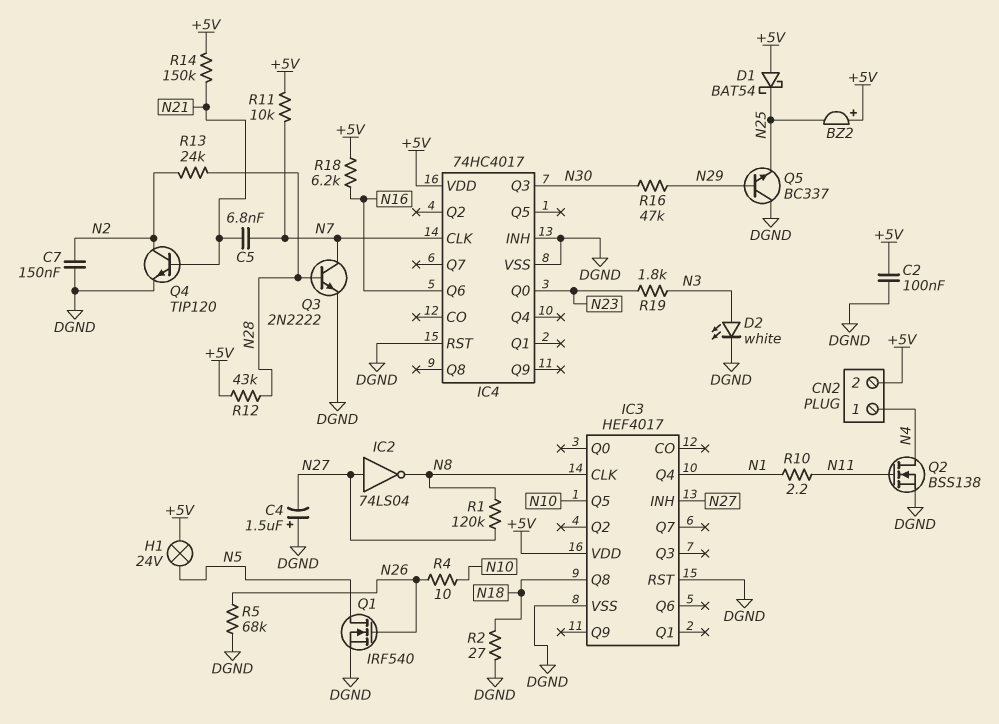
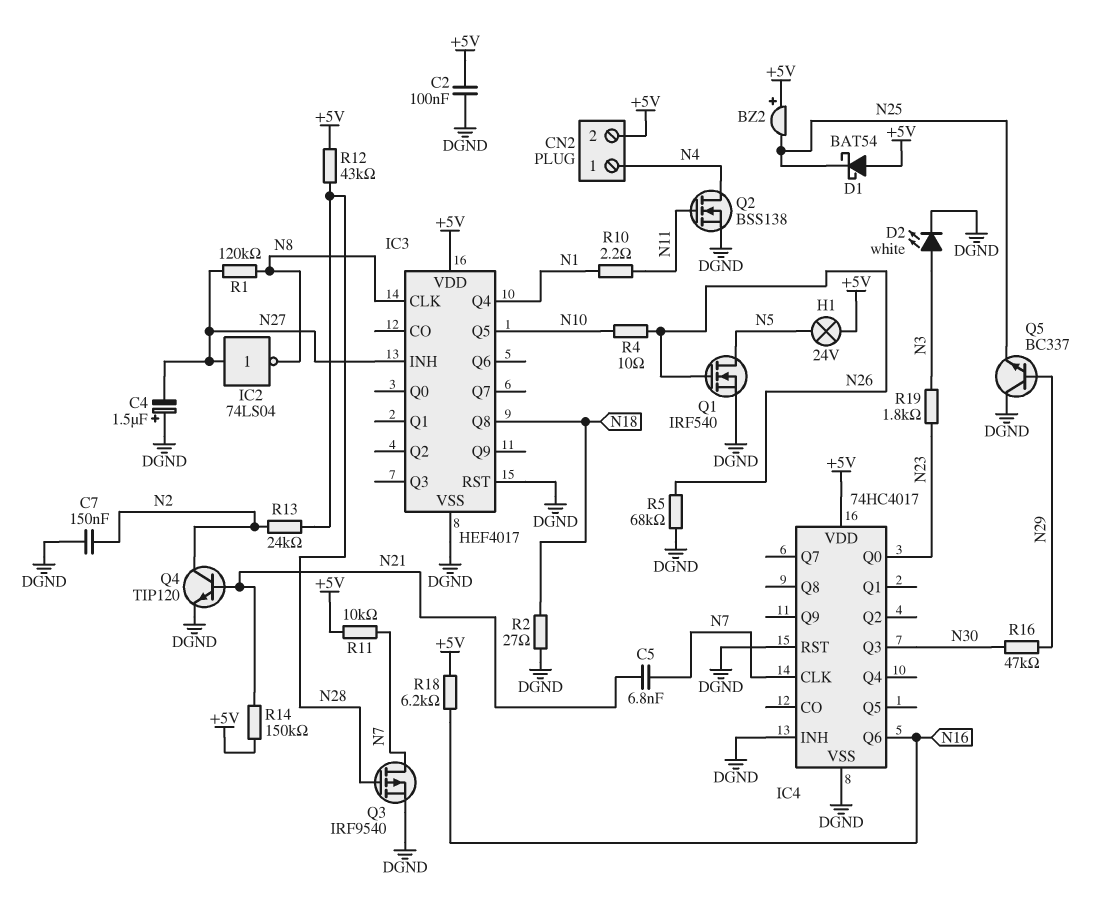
Q3: NPN 2N2222 (B N28, C N7, E DGND) -> PMOS IRF9540 (G N28, D N7, S DGND)

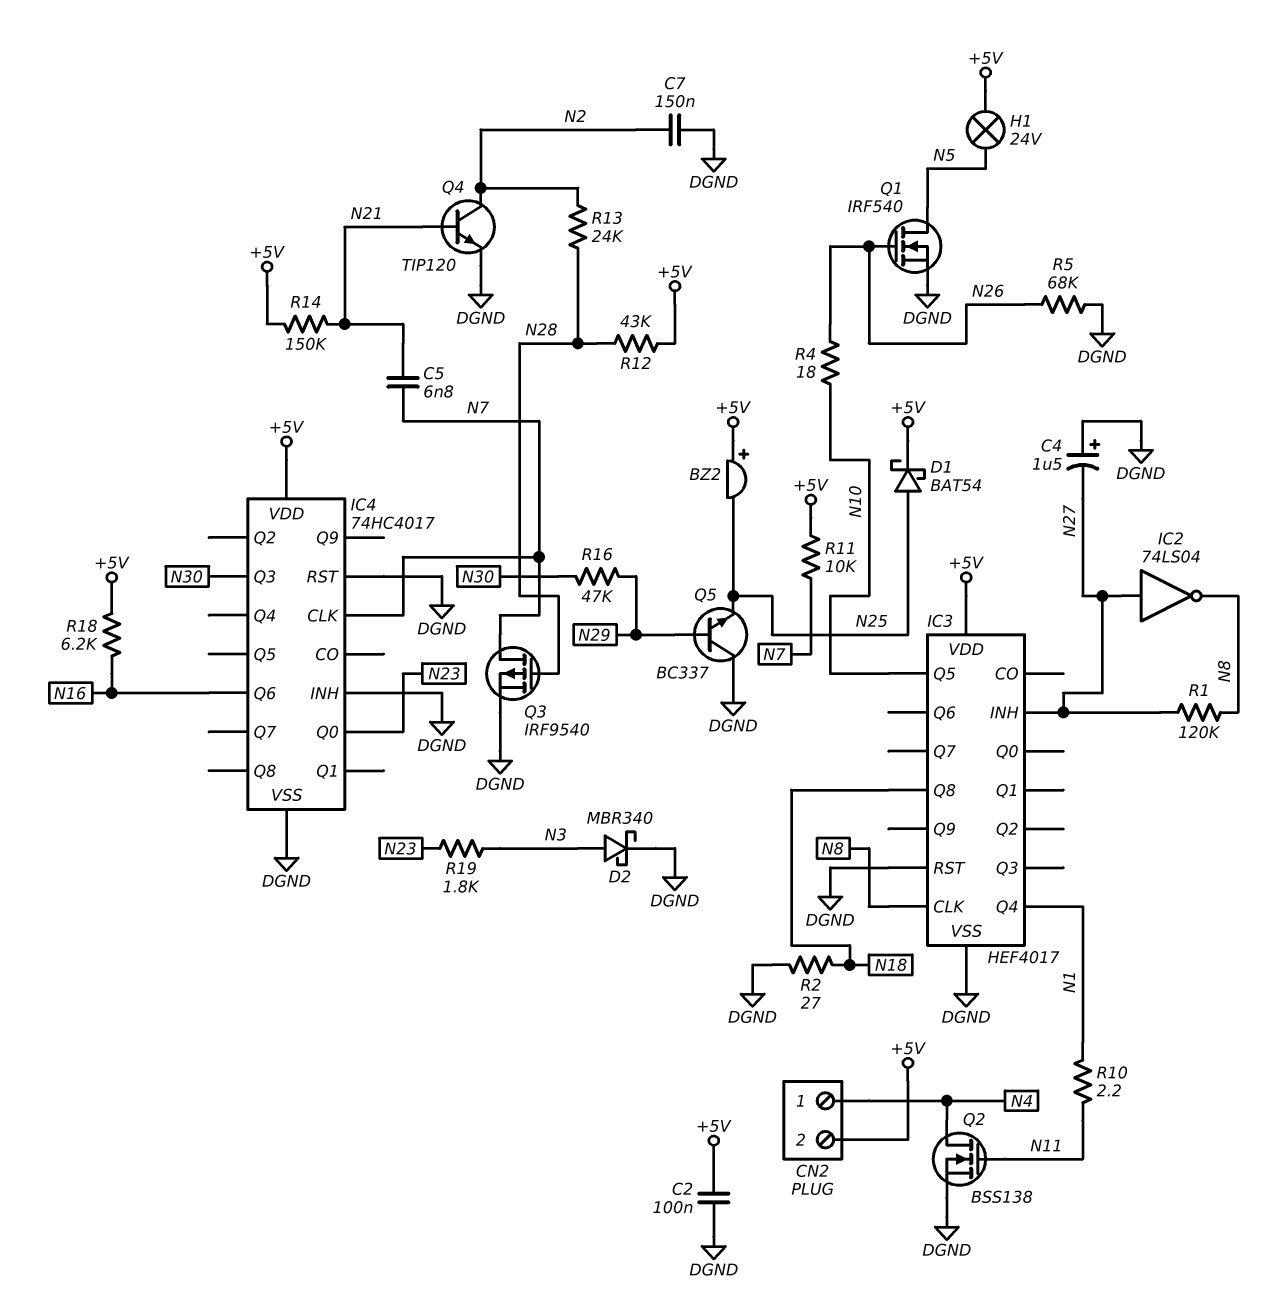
D1: schottky BAT54 (A +5V, K N25) -> schottky BAT54 (A N25, K +5V)
D2: LED white (A N3, K DGND) -> schottky MBR340 (A N3, K DGND)
R4: 10 (N10, N26) -> 18 (N10, N26)

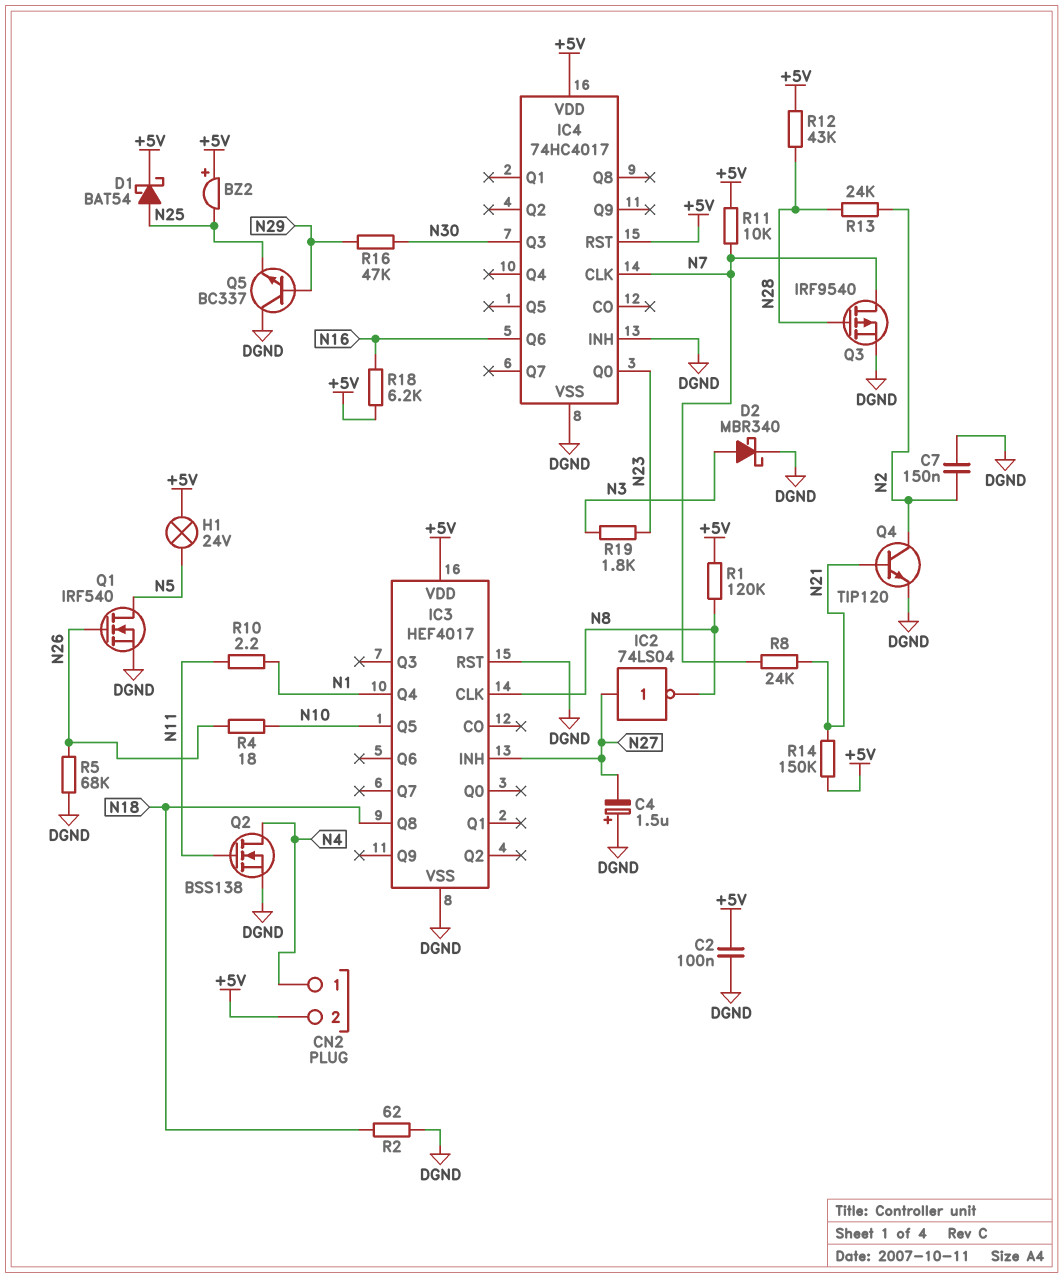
C5: 6.8nF (N7, N21) -> none
IC4 pin RST: DGND -> +5V
R1: 120k (N8, N27) -> 120k (+5V, N8)
R2: 27 (DGND, N18) -> 62 (DGND, N18)
R8: none -> 24k (N7, N21)

